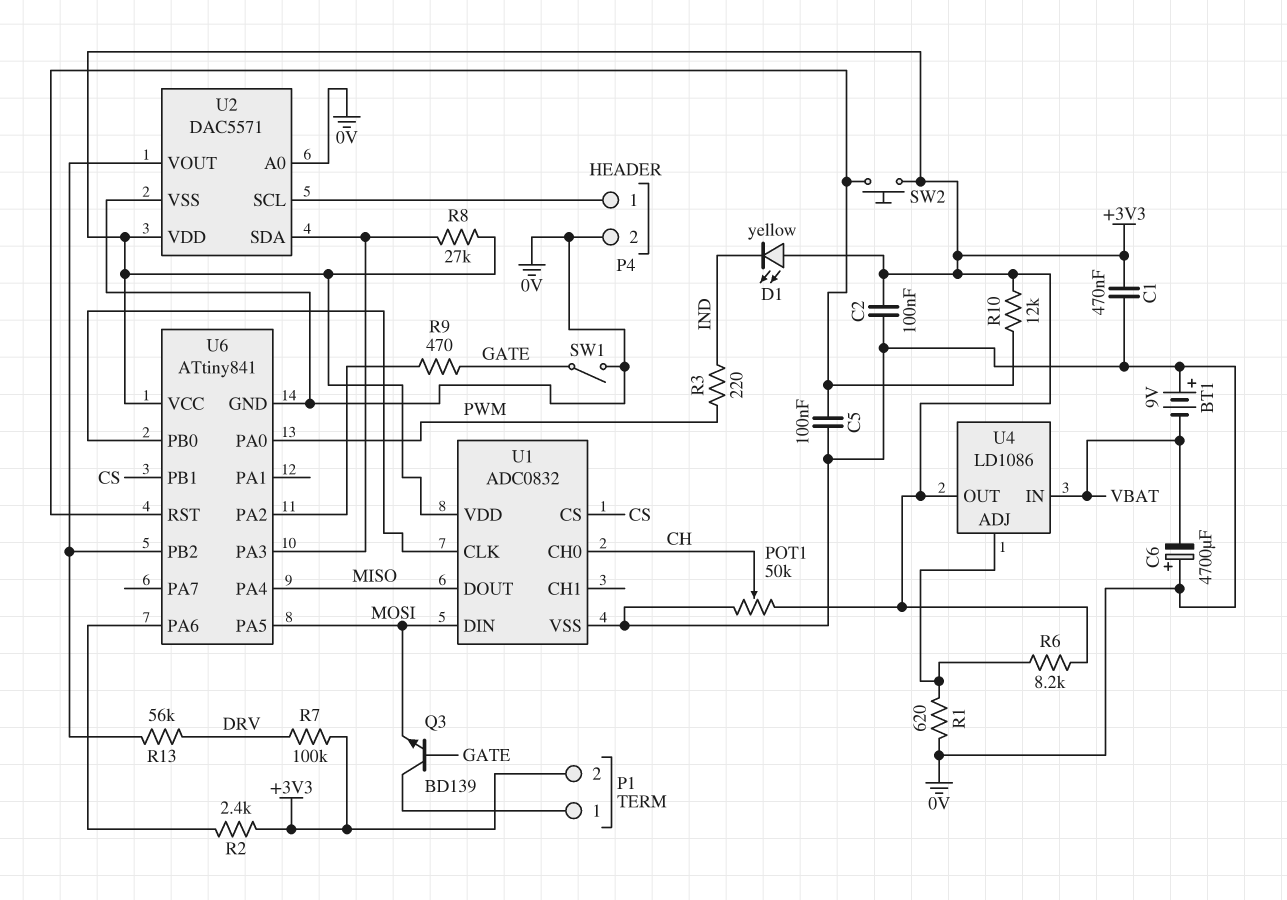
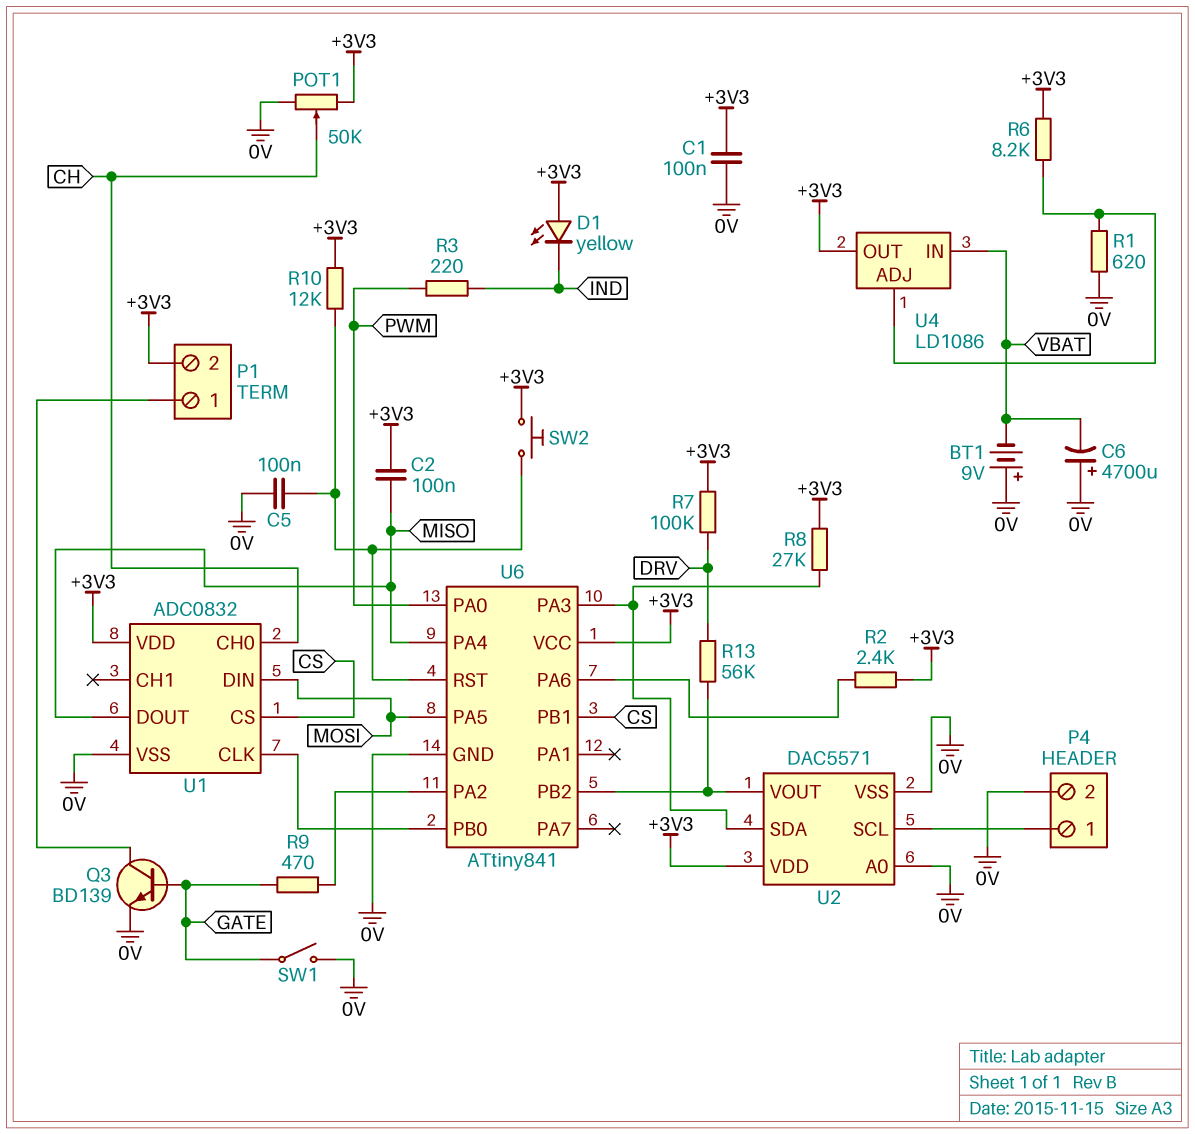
C1: 470nF (+3V3, 0V) -> 100nF (+3V3, 0V)
C2: 100nF (+3V3, 0V) -> 100nF (+3V3, MISO)
Q3: NPN BD139 (B GATE, C P1/1, E MOSI) -> NPN BD139 (B GATE, C P1/1, E 0V)

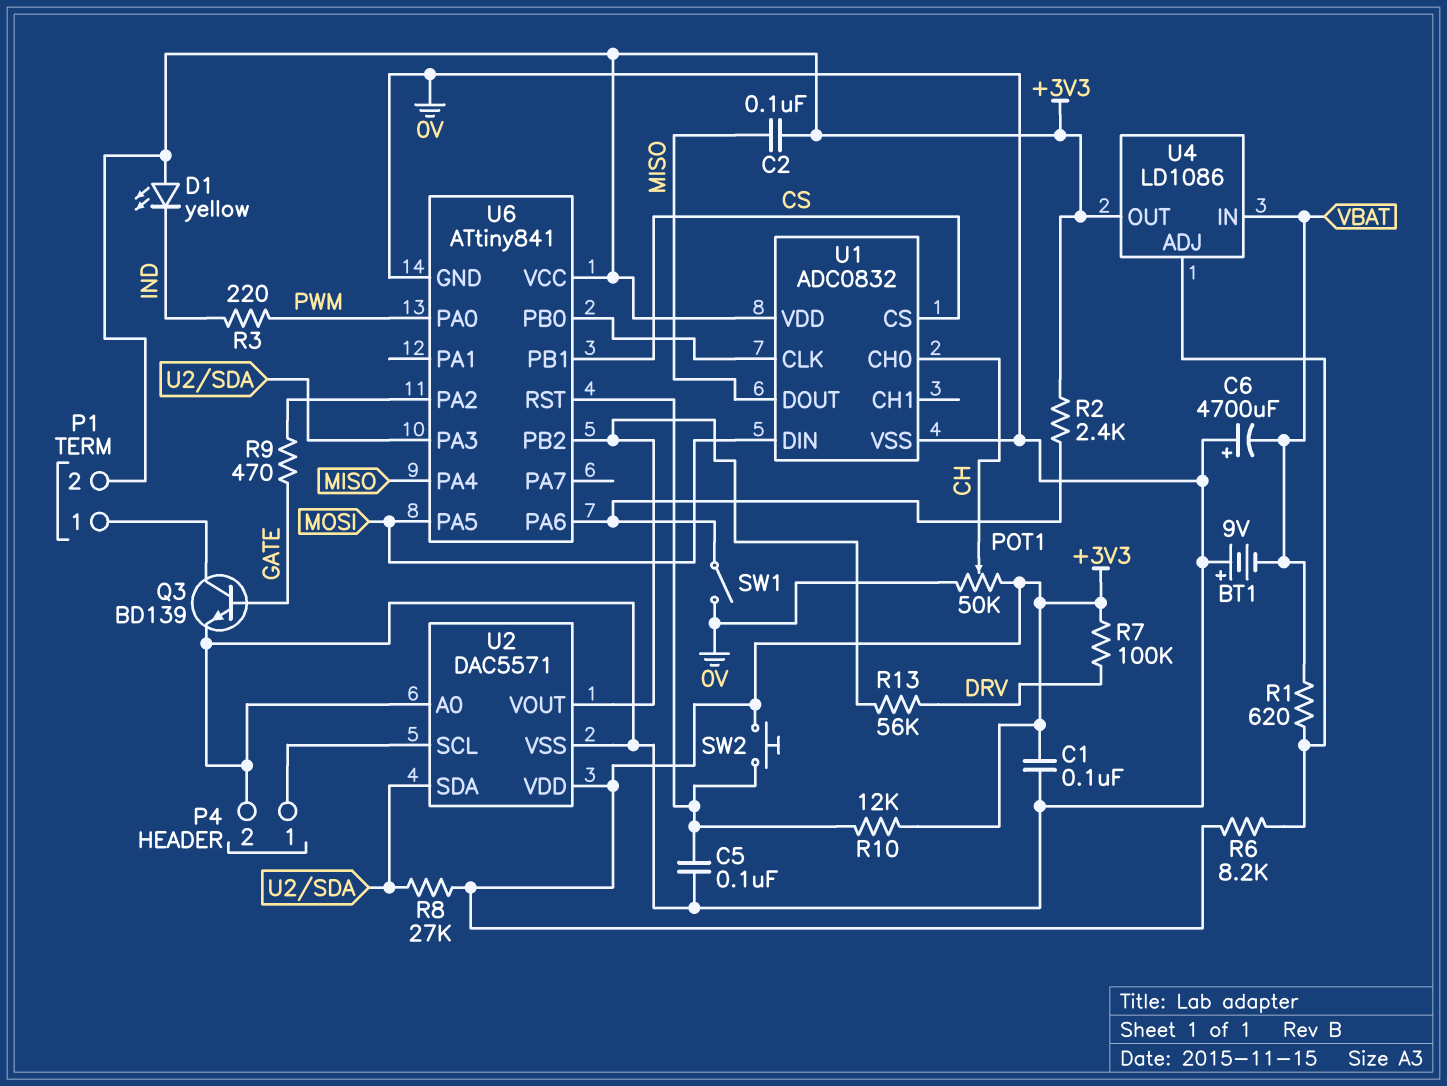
R1: 620 (0V, U4/ADJ) -> 620 (U4/ADJ, VBAT)
SW1: switch (0V, GATE) -> switch (0V, U6/PA6)

